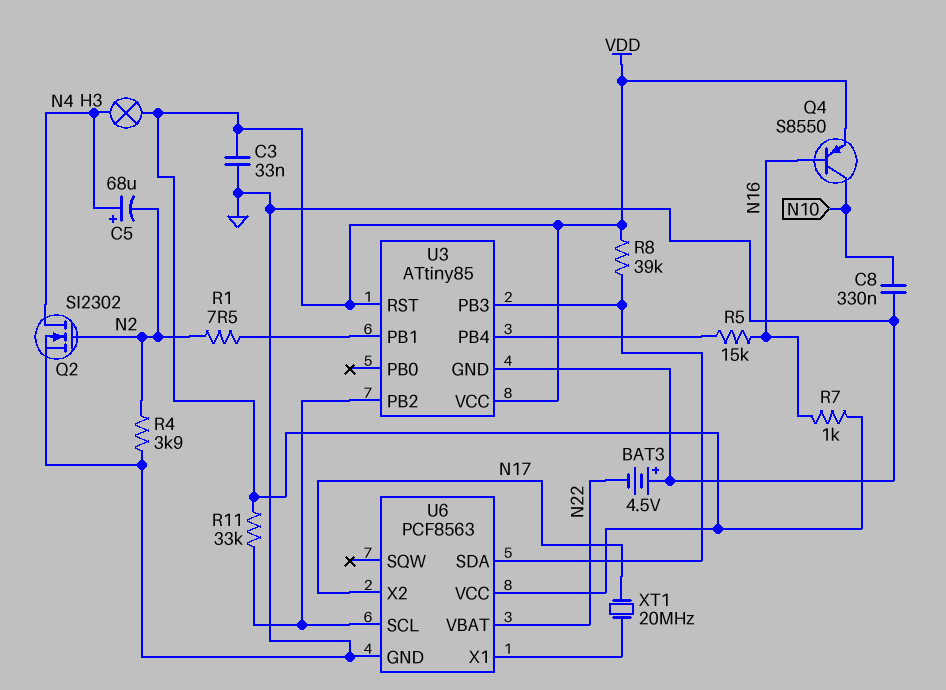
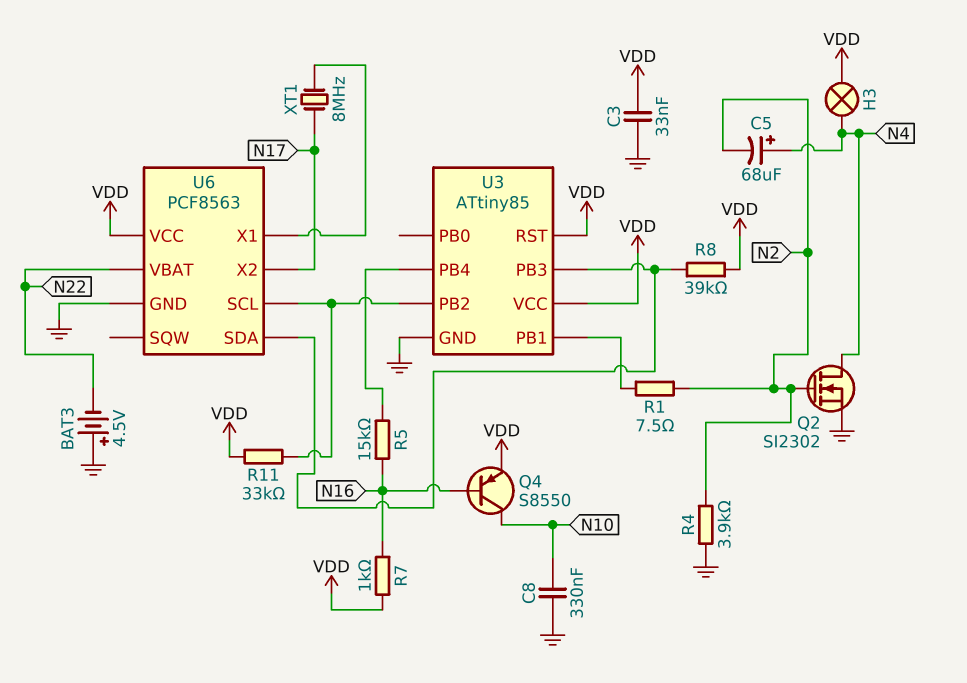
XT1: 20MHz (N17, U6/X1) -> 8MHz (N17, U6/X1)

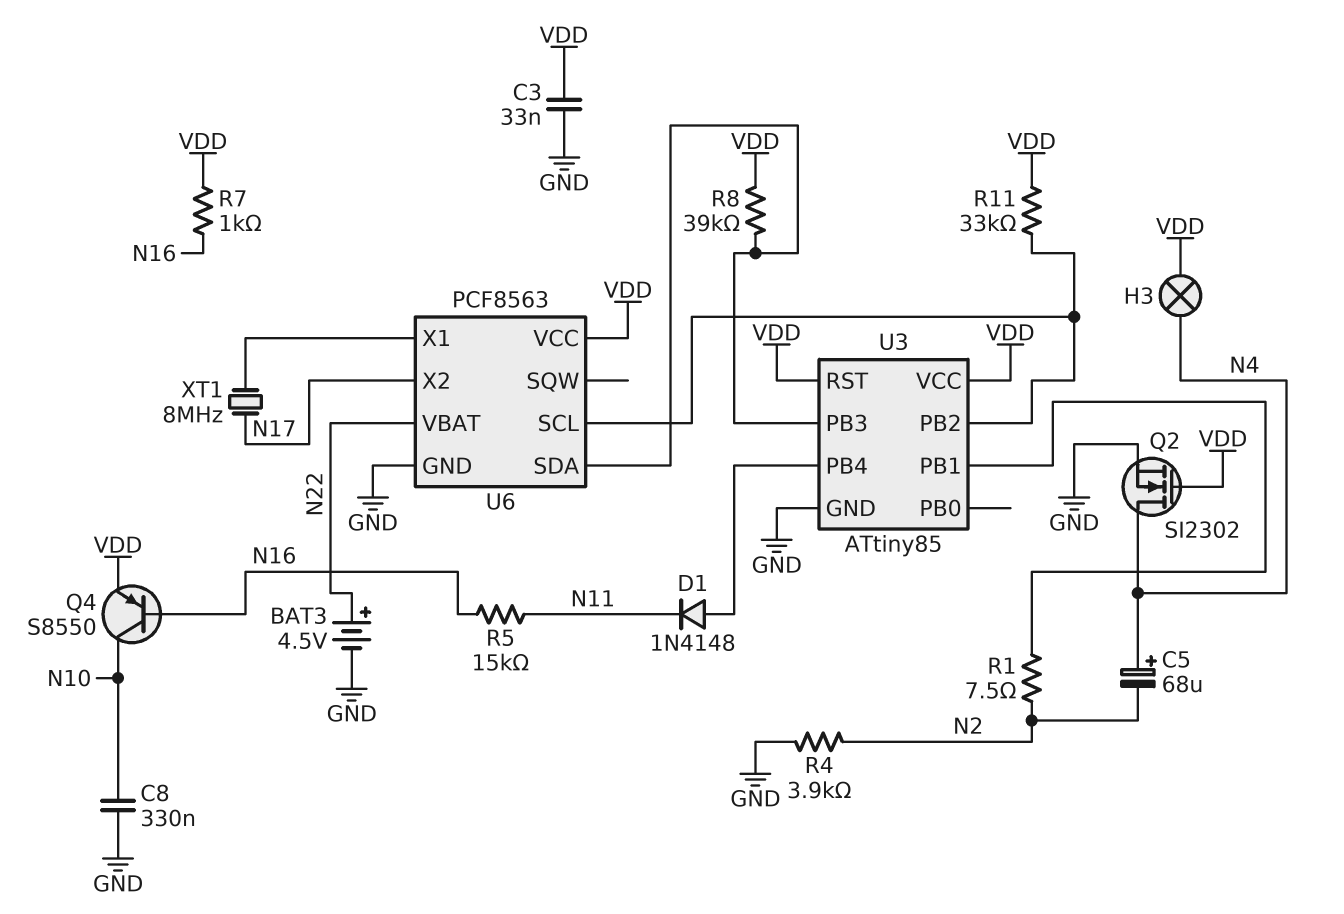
BAT3: 4.5V (plus GND, minus N22) -> 4.5V (plus N22, minus GND)
D1: none -> diode 1N4148 (A U3/PB4, K N11)
Q2: NMOS SI2302 (G N2, D N4, S GND) -> NMOS SI2302 (G VDD, D N4, S GND)
R5: 15k (N16, U3/PB4) -> 15k (N11, N16)

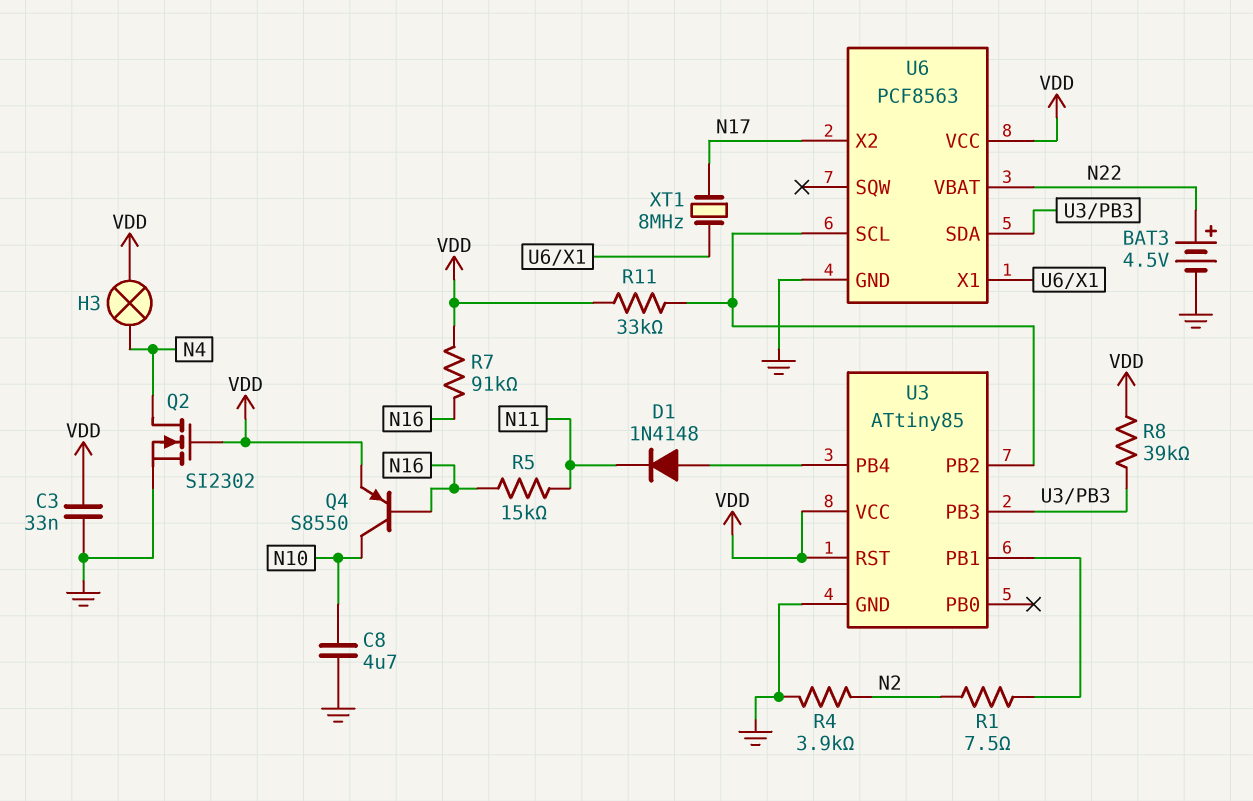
C5: 68uF (plus N4, minus N2) -> none
C8: 330nF (GND, N10) -> 4.7uF (GND, N10)
R7: 1k (N16, VDD) -> 91k (N16, VDD)

